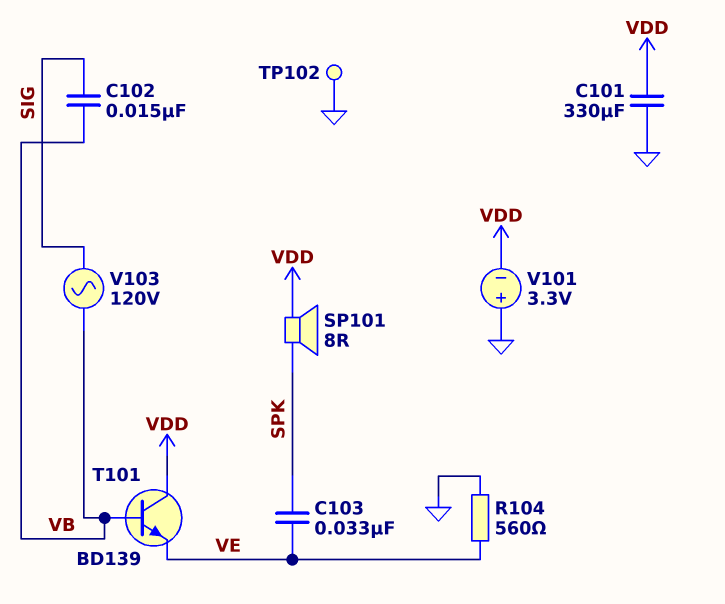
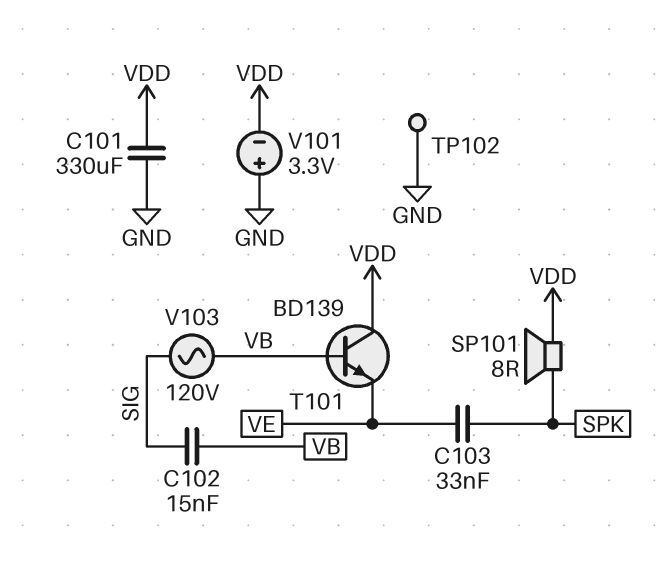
R104: 560 (GND, VE) -> none

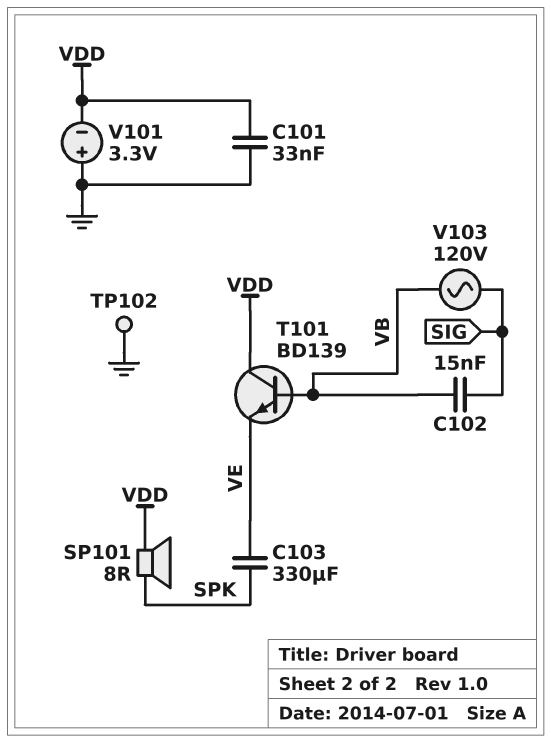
C101: 330uF (GND, VDD) -> 33nF (GND, VDD)
C103: 33nF (SPK, VE) -> 330uF (SPK, VE)

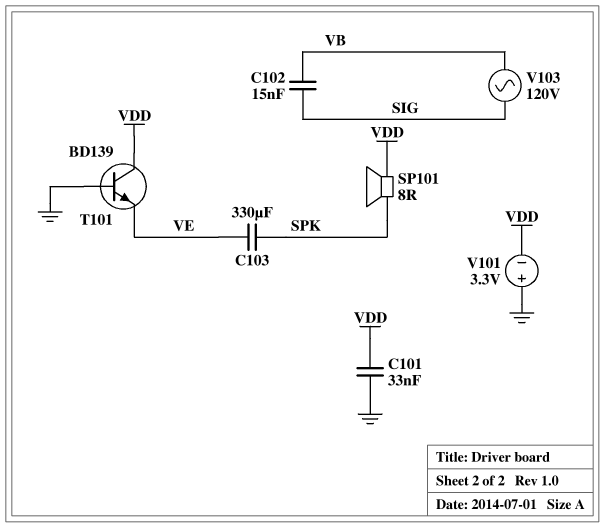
T101: NPN BD139 (B VB, C VDD, E VE) -> NPN BD139 (B GND, C VDD, E VE)
TP102: test point (GND) -> none

